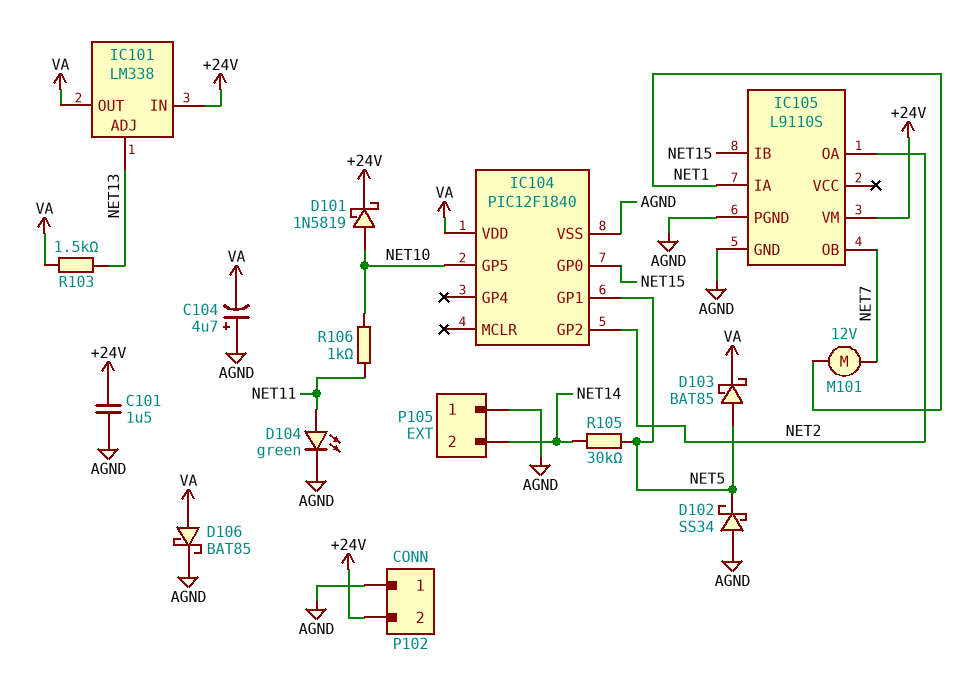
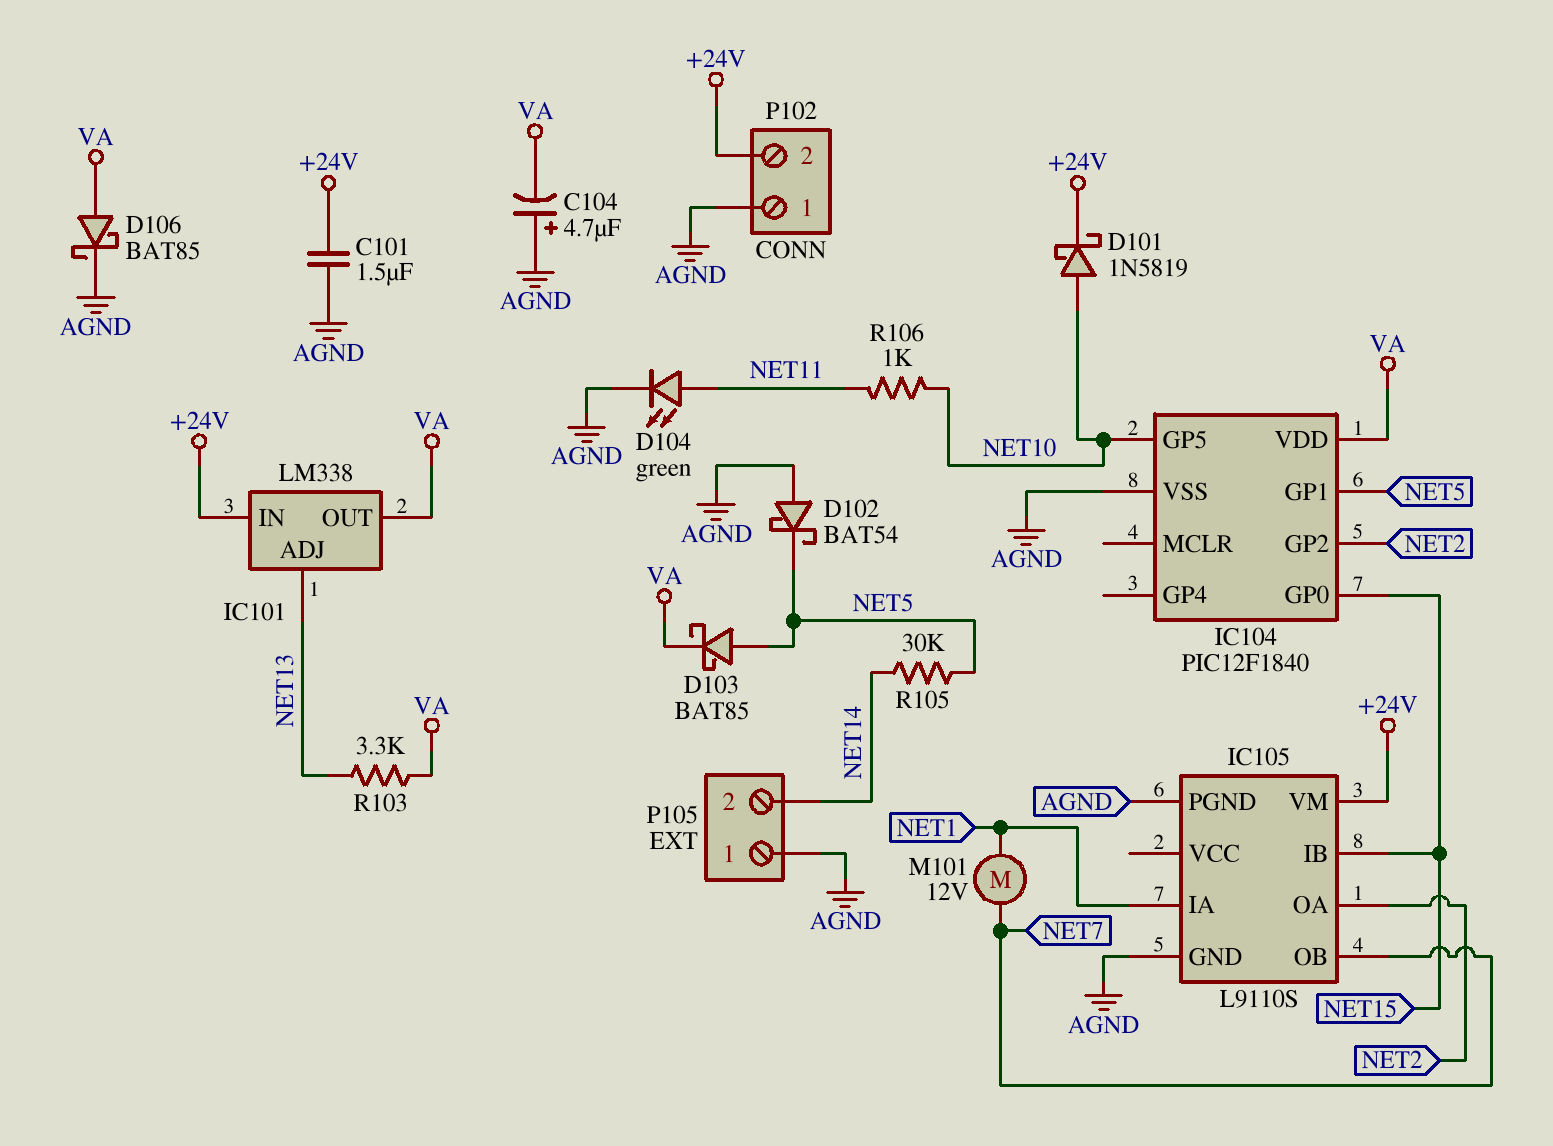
D102: schottky SS34 (A AGND, K NET5) -> schottky BAT54 (A AGND, K NET5)
R103: 1.5k (NET13, VA) -> 3.3k (NET13, VA)

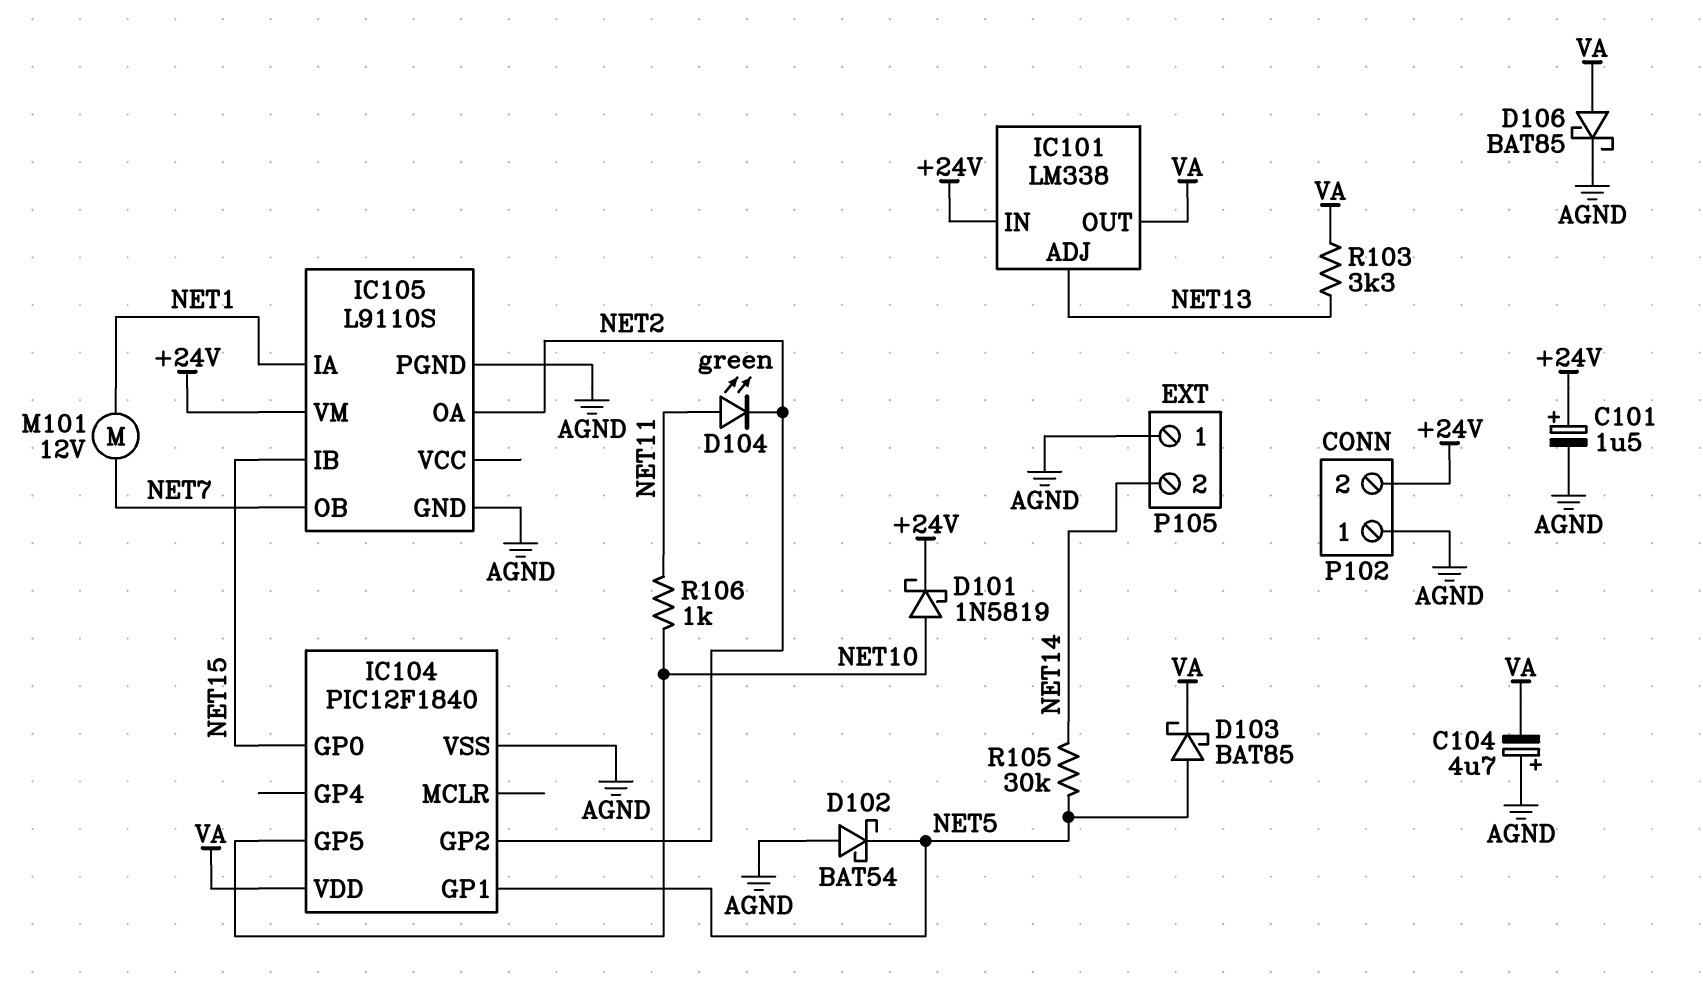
C101: 1.5uF (+24V, AGND) -> 1.5uF (plus +24V, minus AGND)
D104: LED green (A NET11, K AGND) -> LED green (A NET11, K NET2)

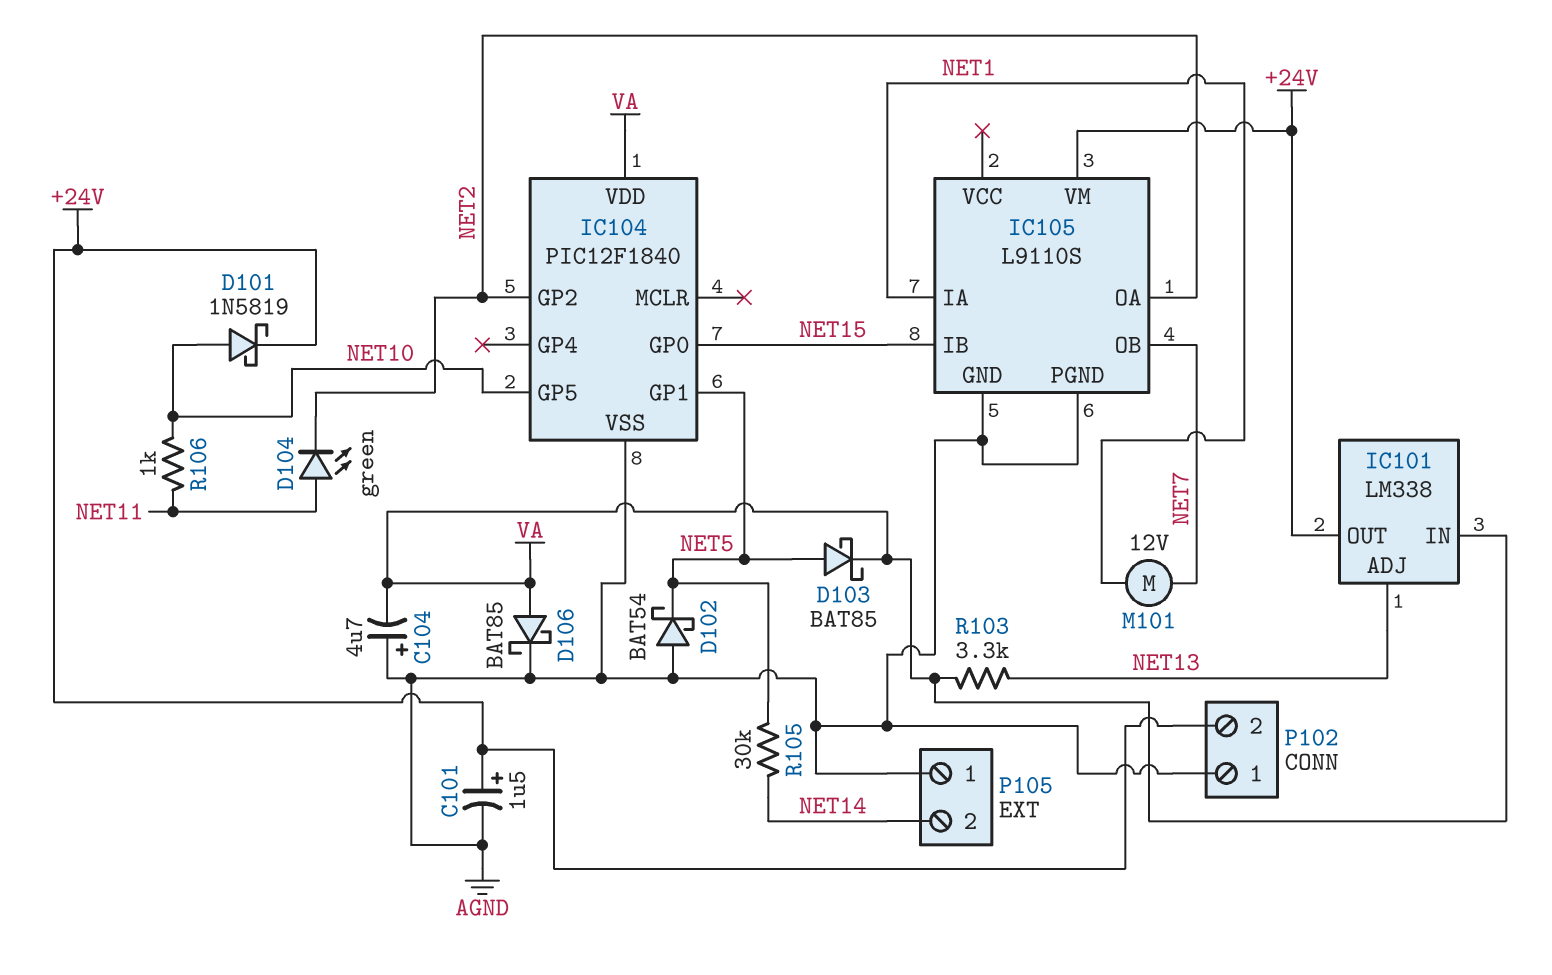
IC101 pin IN: +24V -> VA
IC101 pin OUT: VA -> +24V

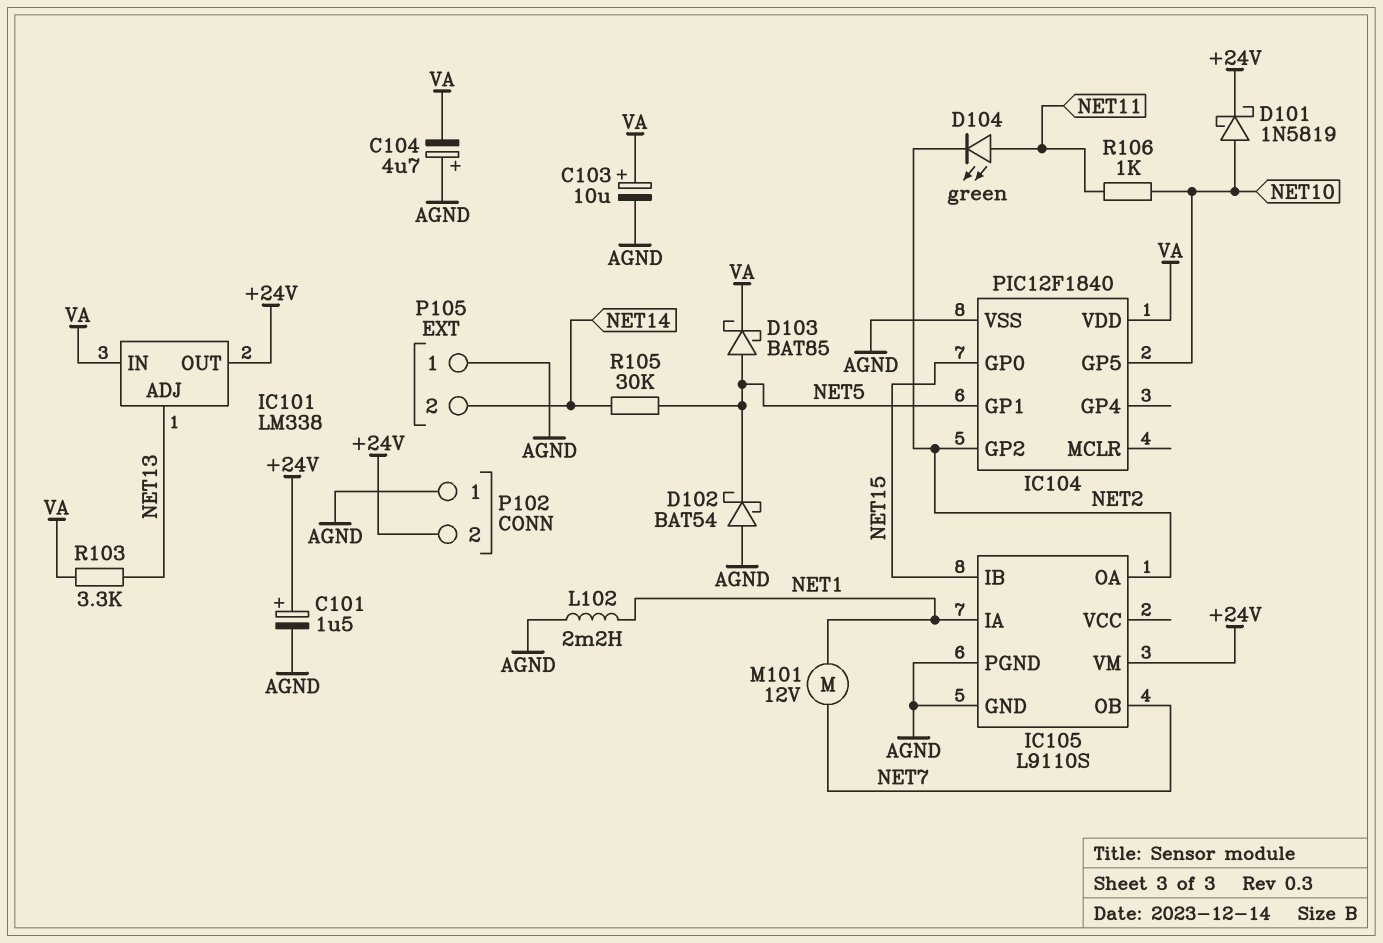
C103: none -> 10uF (plus VA, minus AGND)
D106: schottky BAT85 (A VA, K AGND) -> none
L102: none -> 2.2mH (AGND, NET1)

